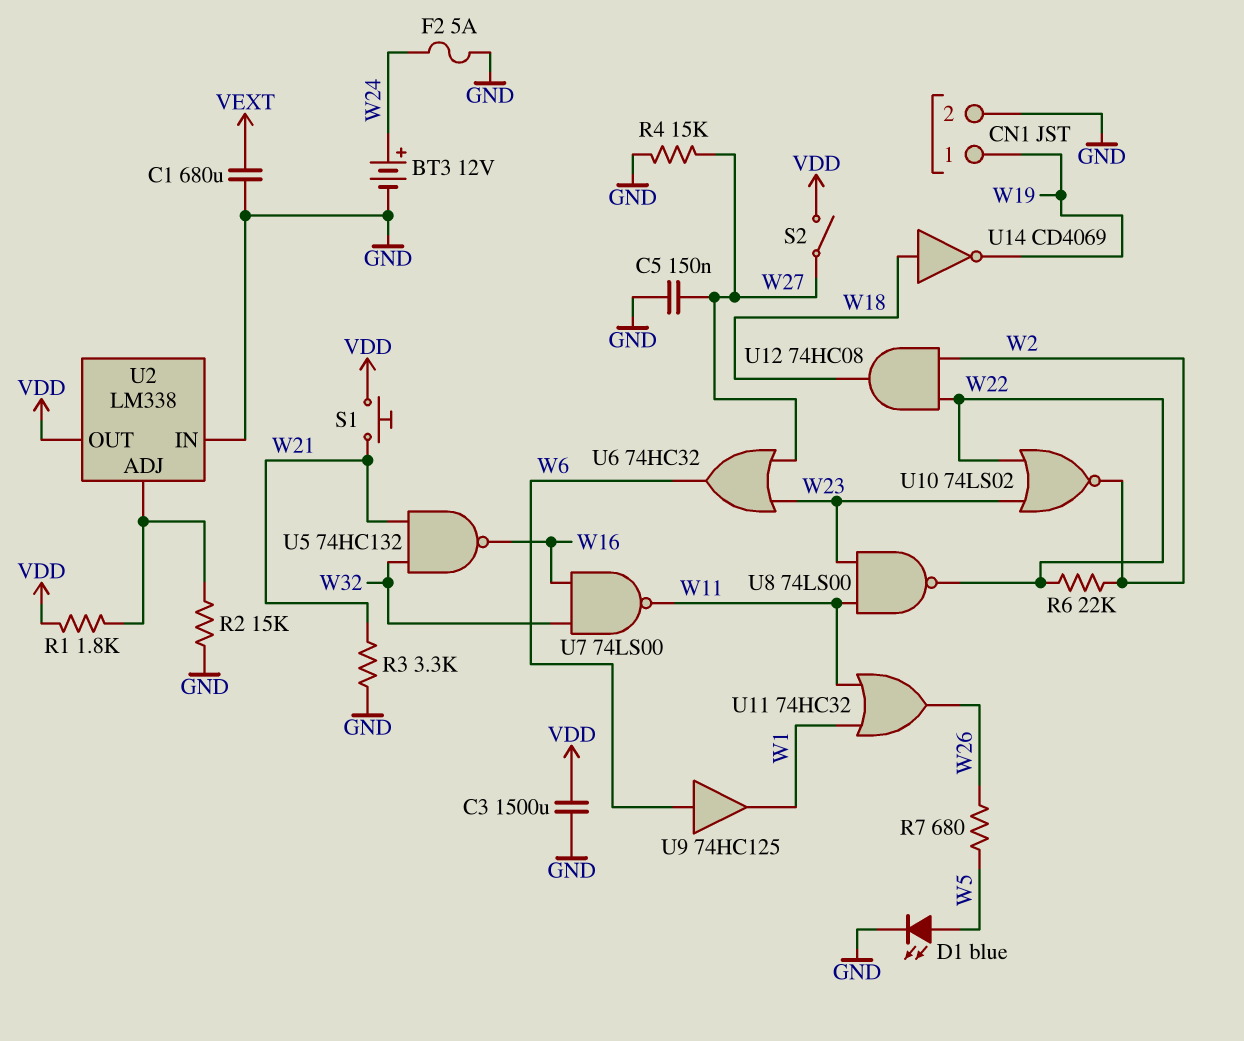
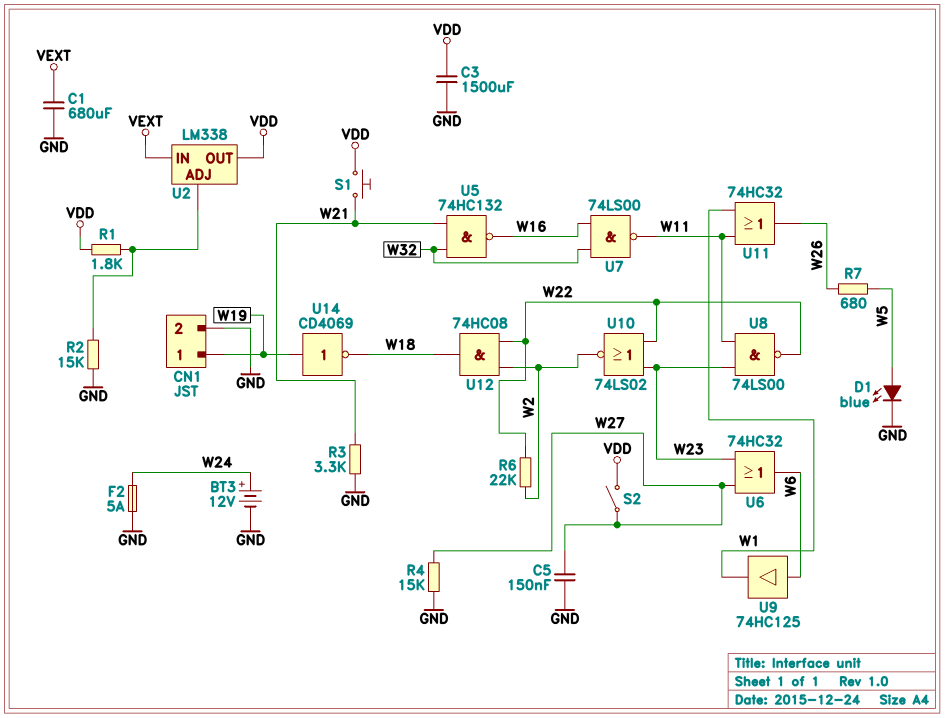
U2 pin IN: GND -> VEXT
U14: NOT CD4069 (in W18, out W19) -> NOT CD4069 (in W19, out W18)

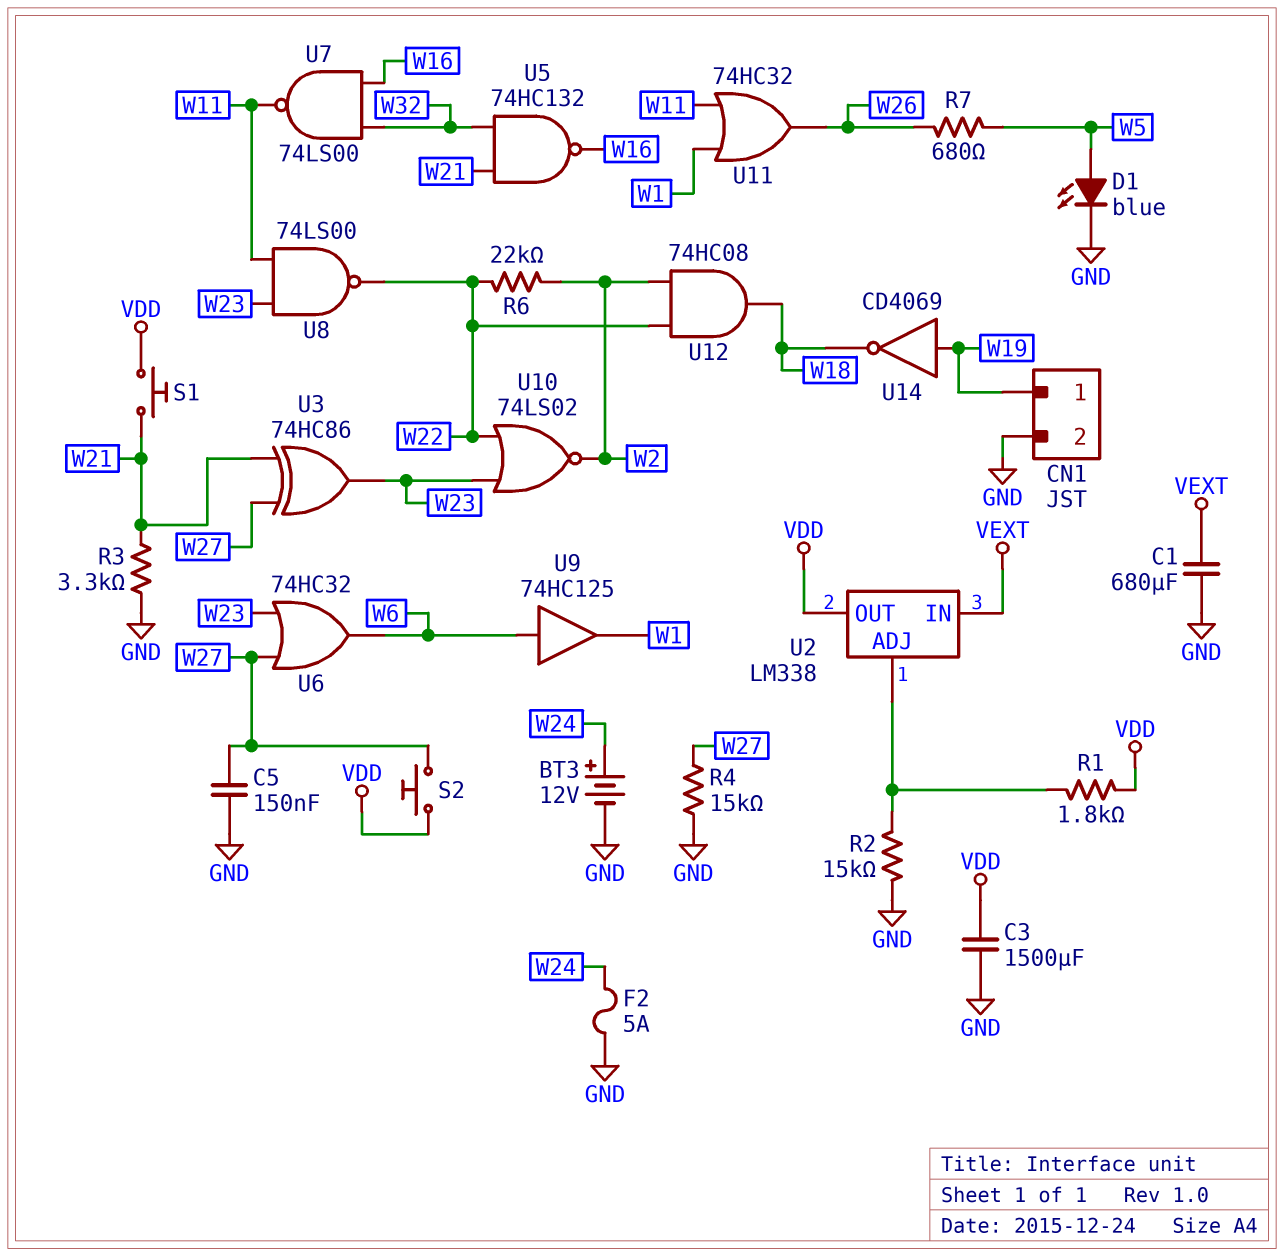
S2: switch (VDD, W27) -> button (VDD, W27)
U3: none -> XOR 74HC86 (in W21, in W27, out W23)

